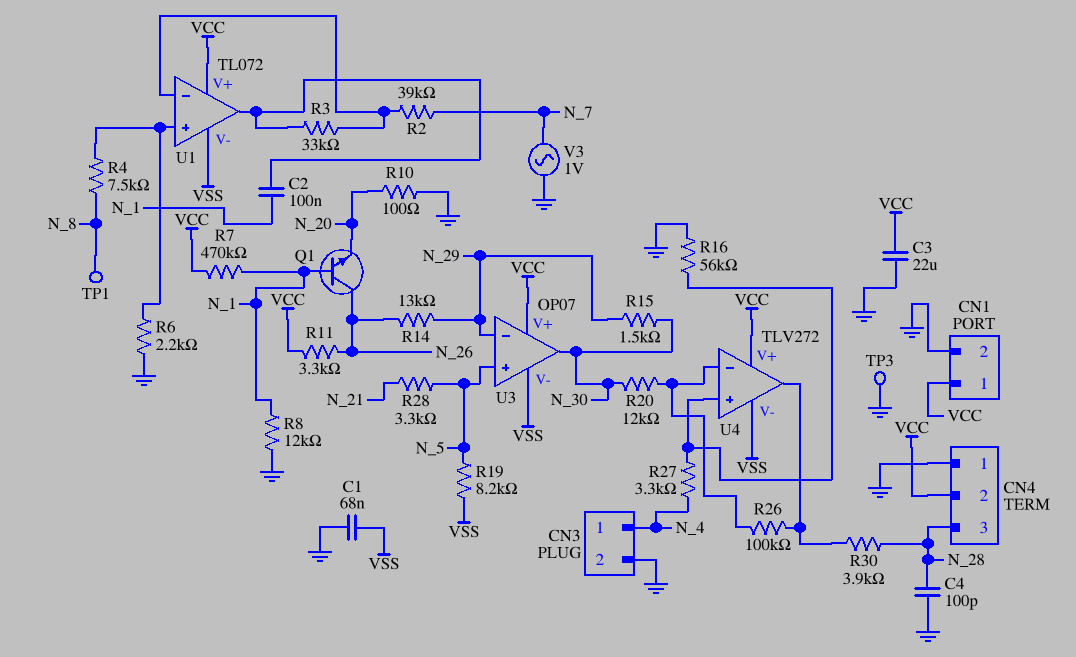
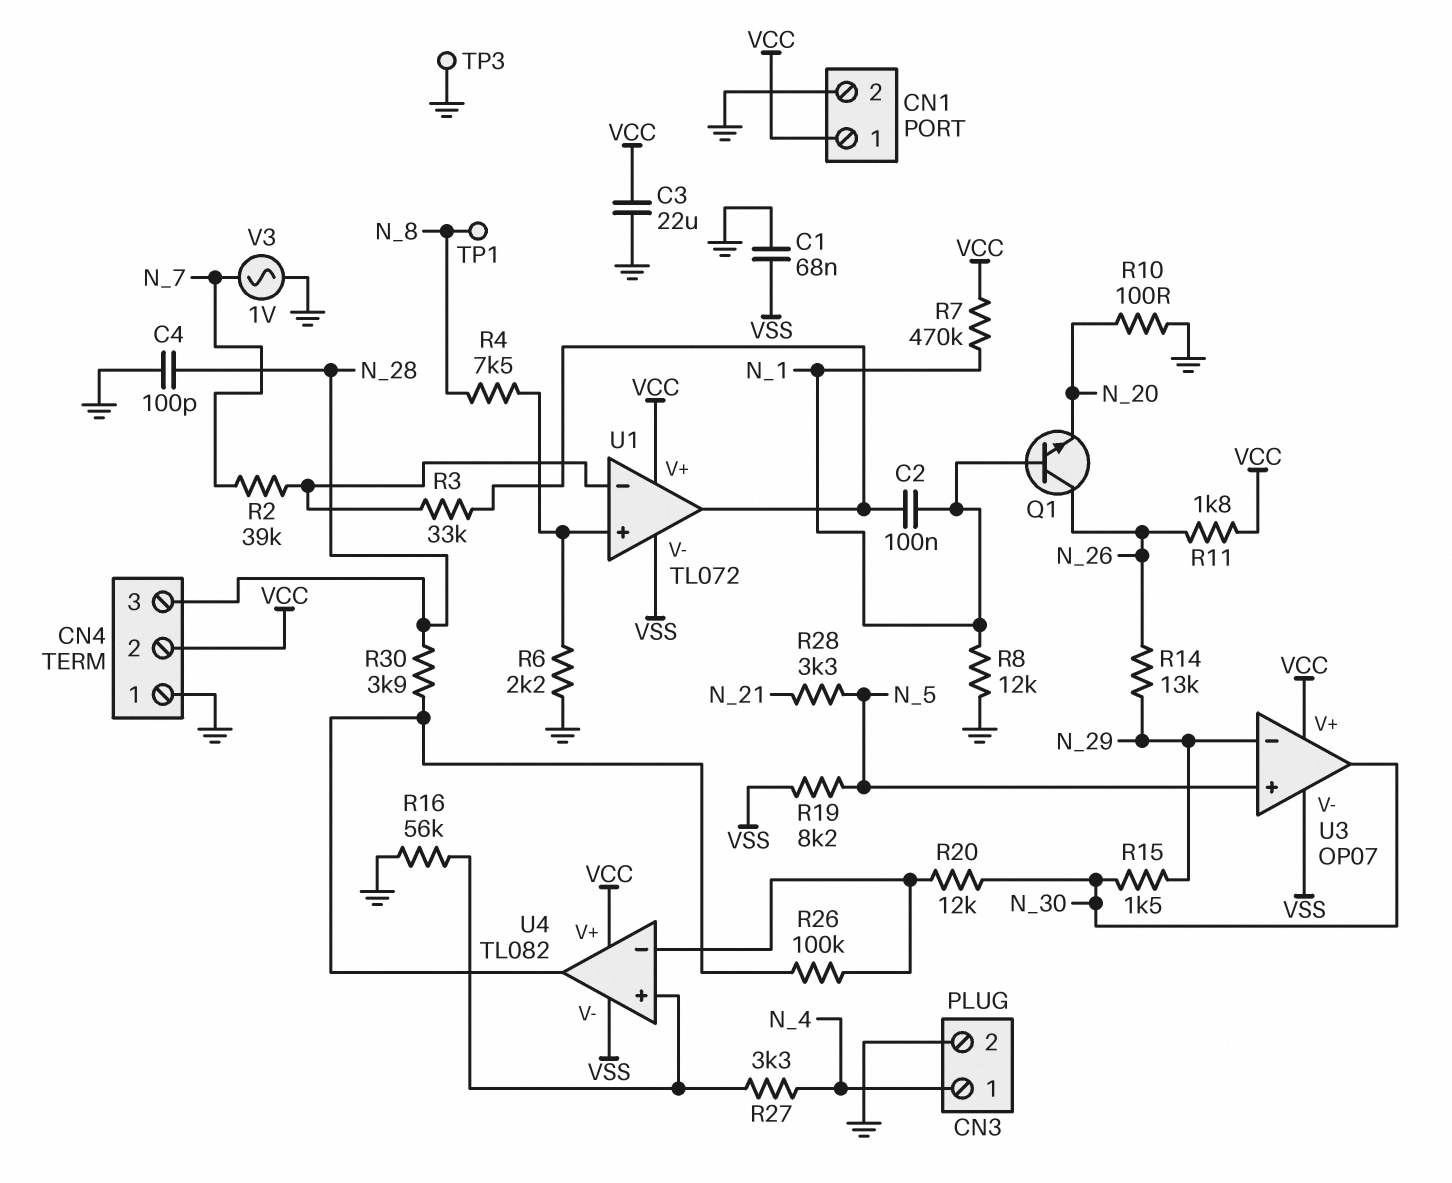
R11: 3.3k (N_26, VCC) -> 1.8k (N_26, VCC)
U4: TLV272 -> TL082

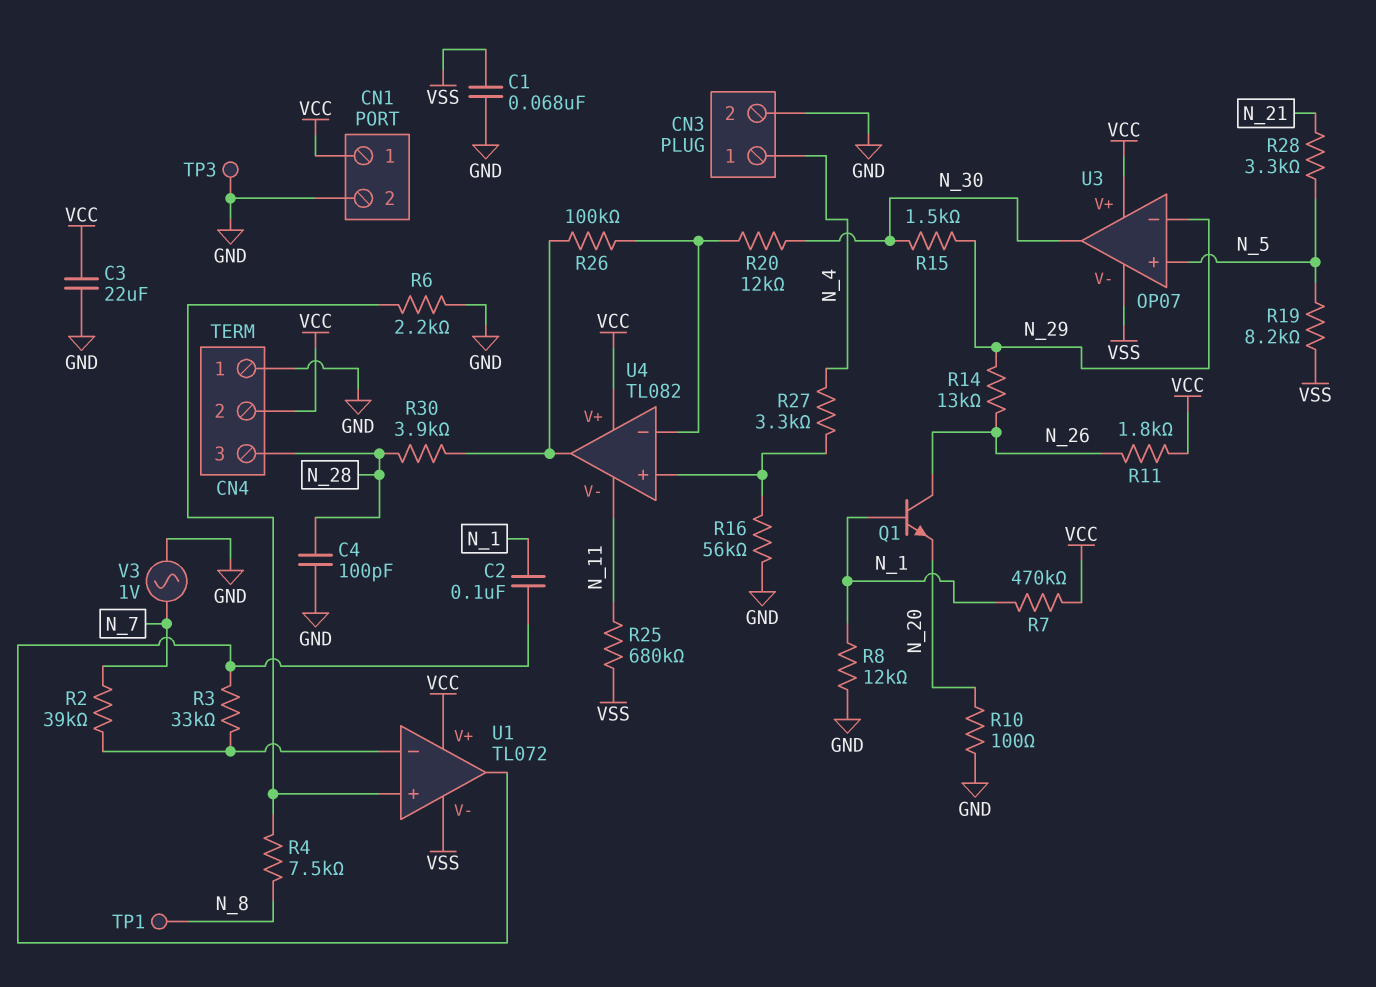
R25: none -> 680k (N_11, VSS)
U4 pin V-: VSS -> N_11

